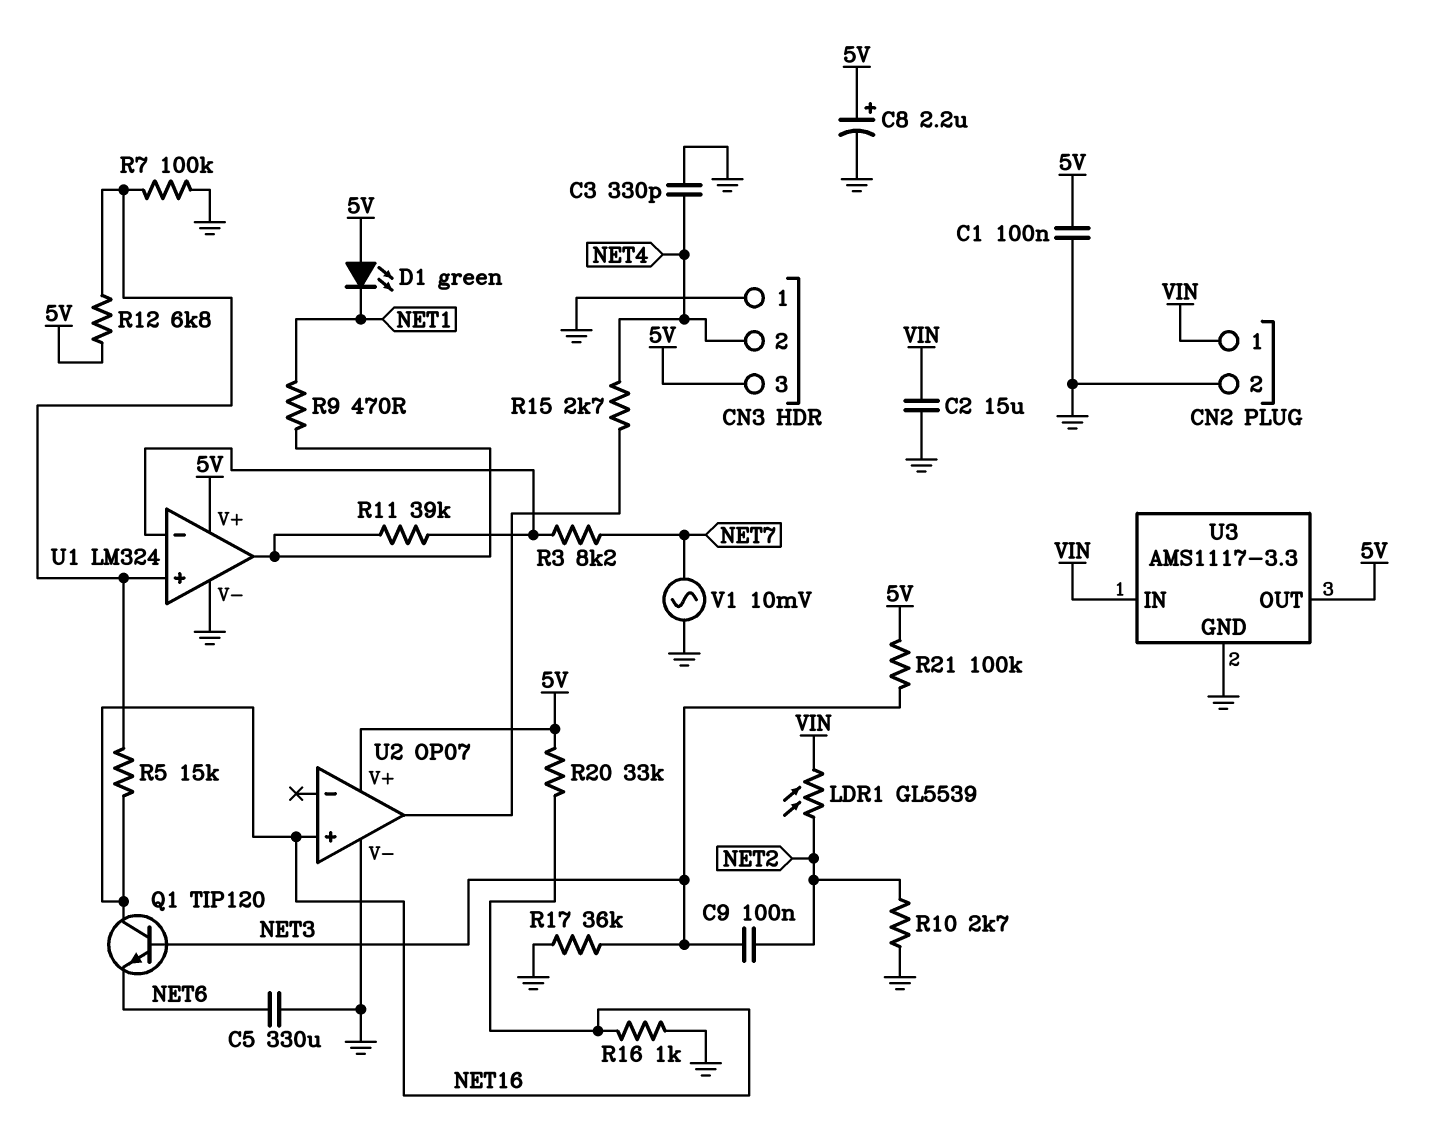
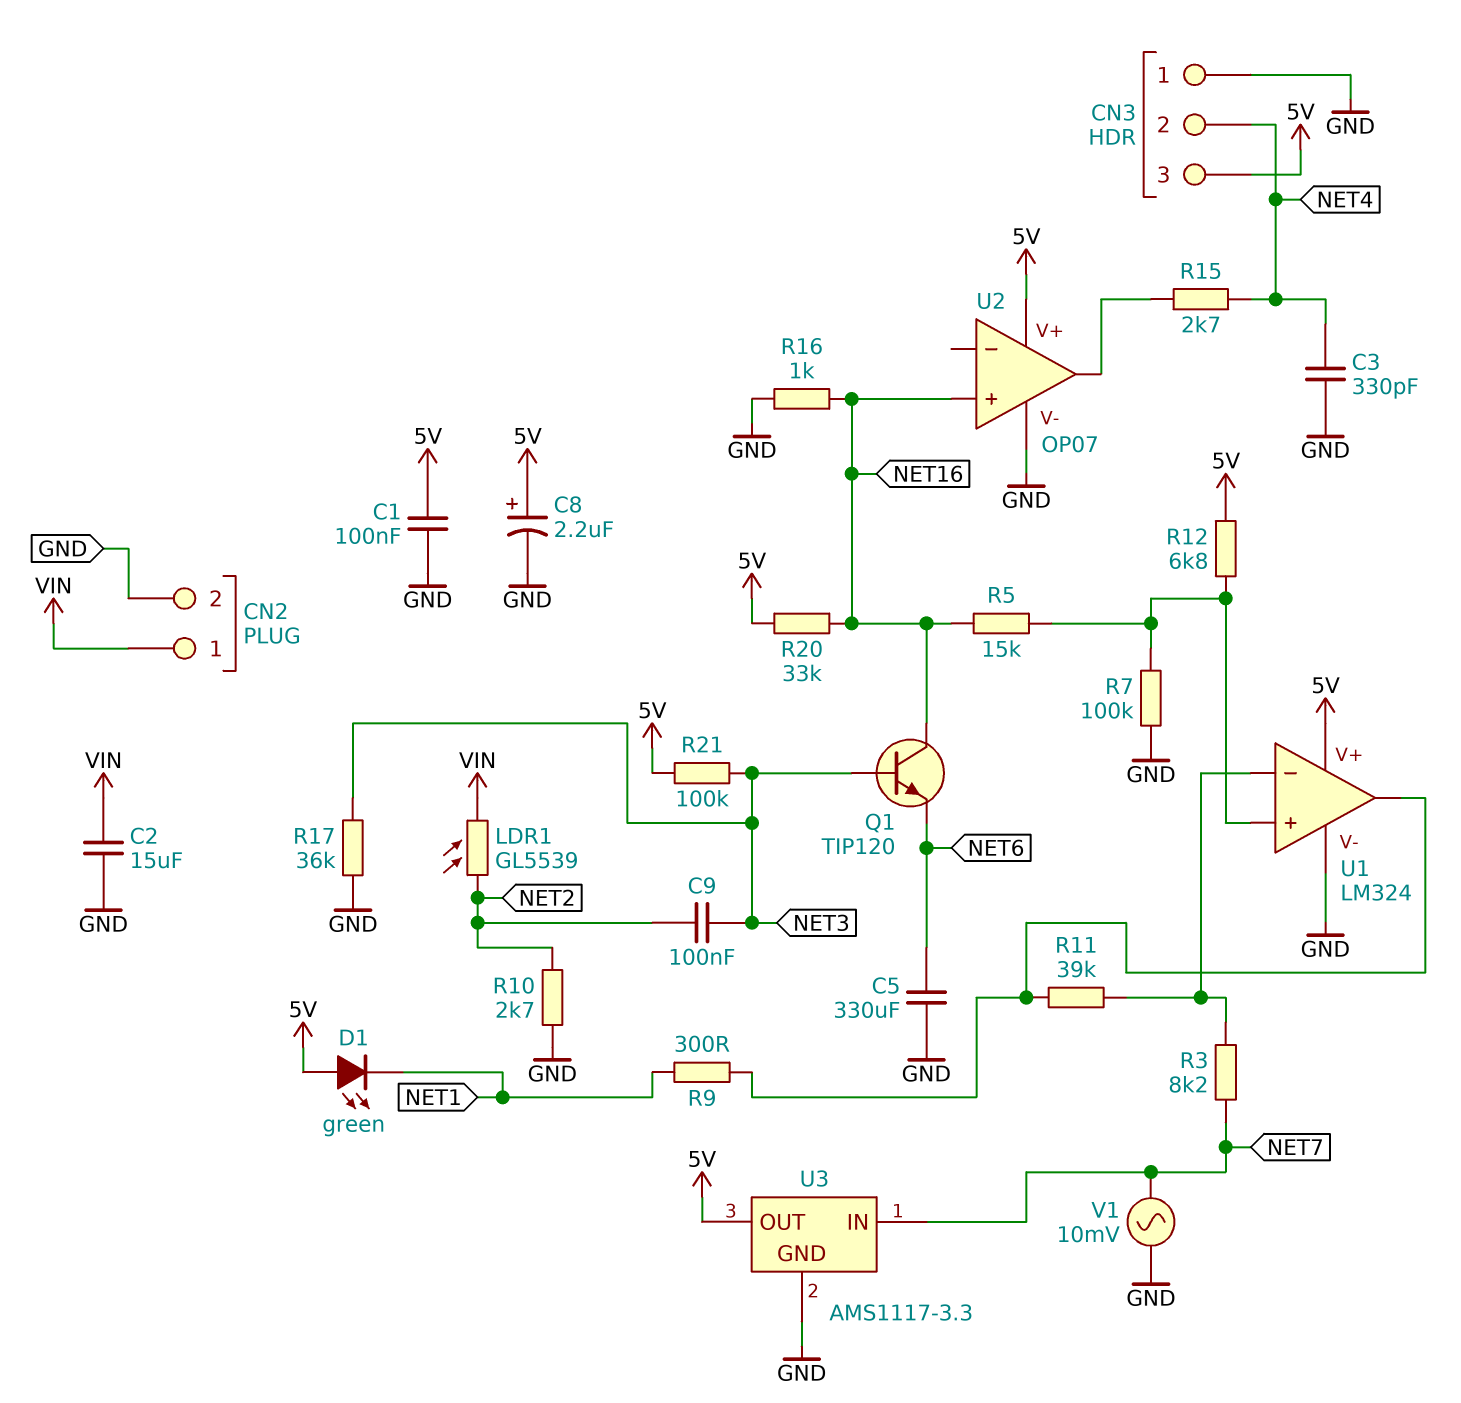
R9: 470 (NET1, U1/out) -> 300 (NET1, U1/out)
U3 pin IN: VIN -> NET7

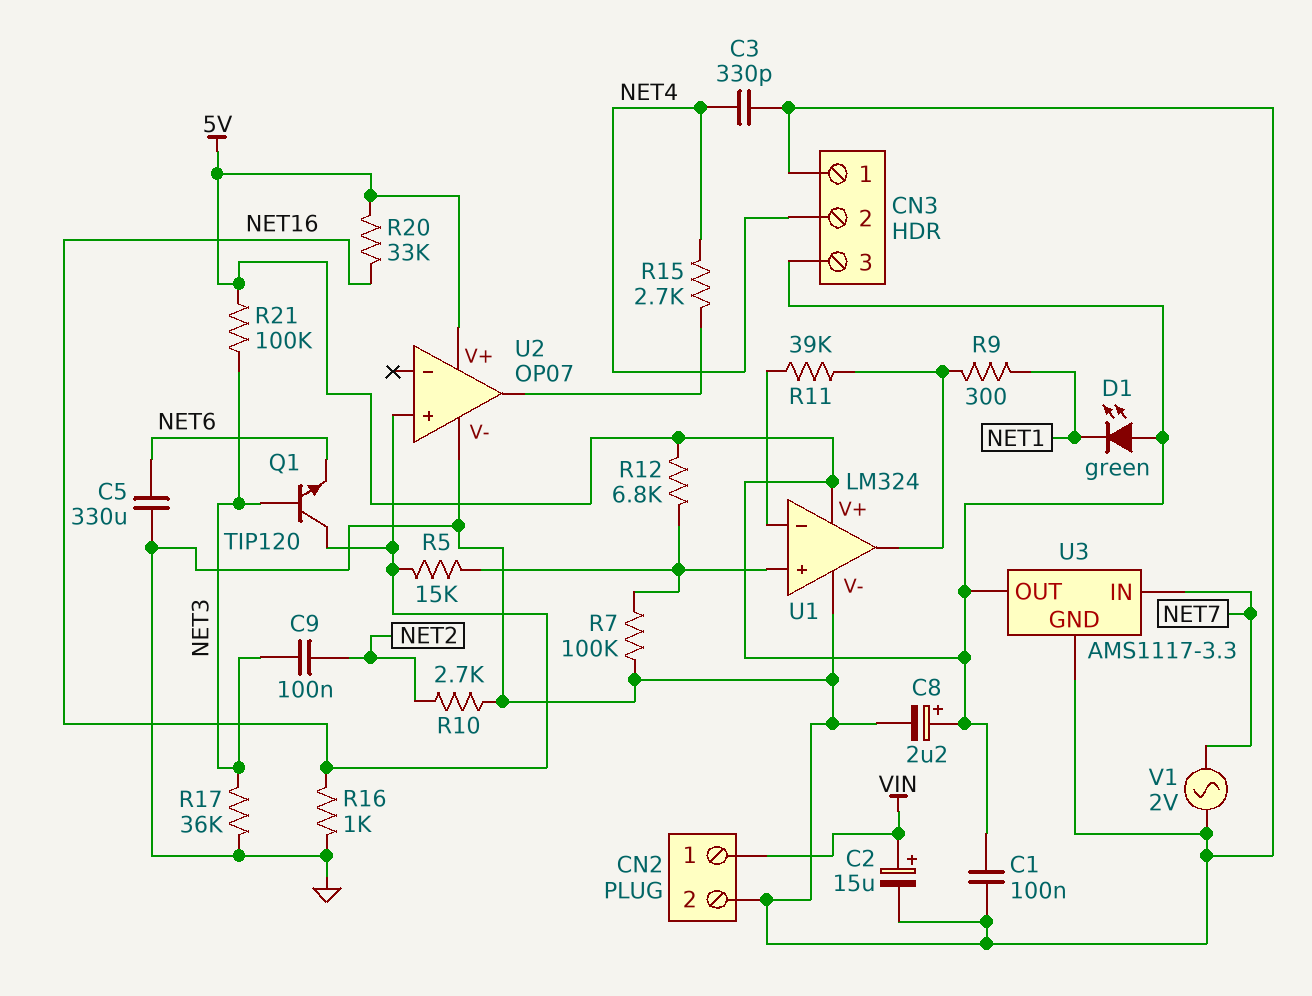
C2: 15uF (GND, VIN) -> 15uF (plus VIN, minus GND)
LDR1: GL5539 (NET2, VIN) -> none
R3: 8.2k (NET7, U1/in-) -> none
V1: AC 10mV (GND, NET7) -> AC 2V (GND, NET7)

